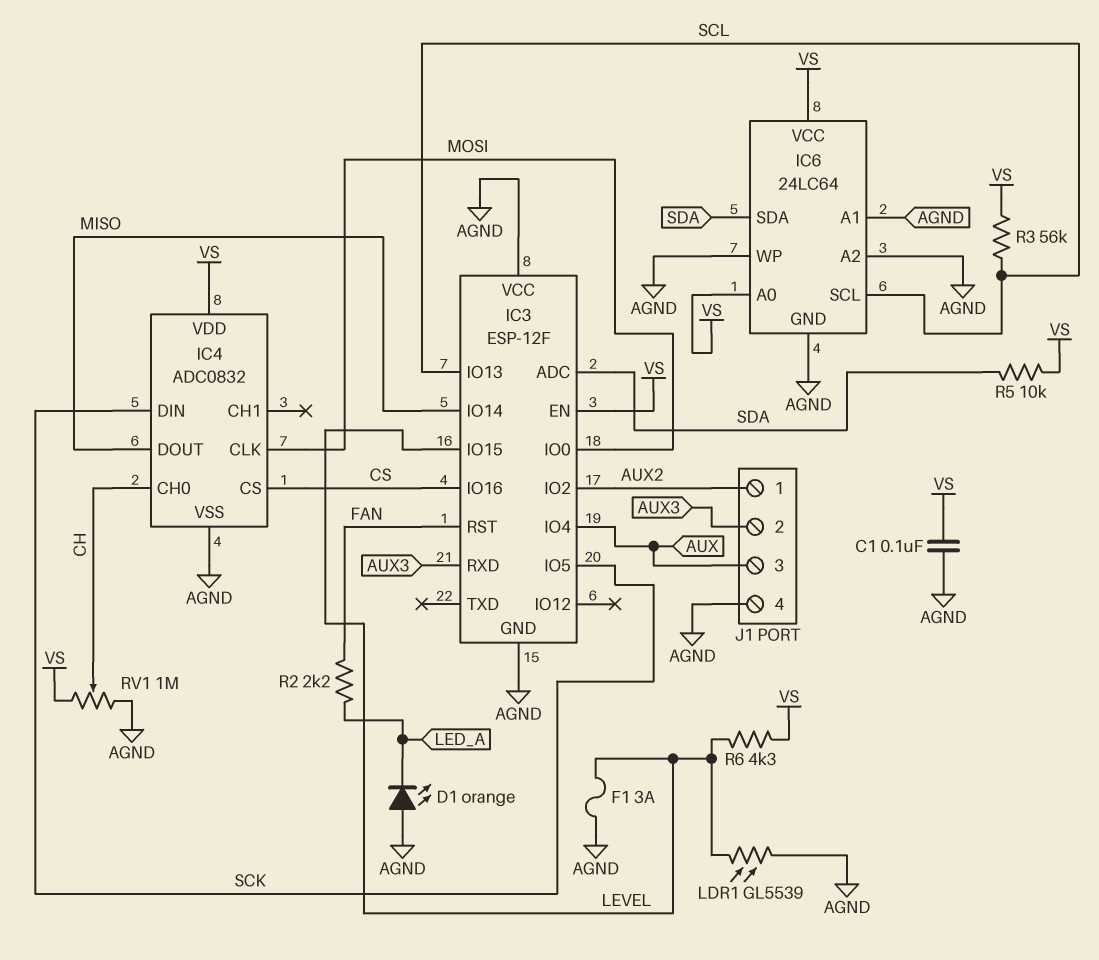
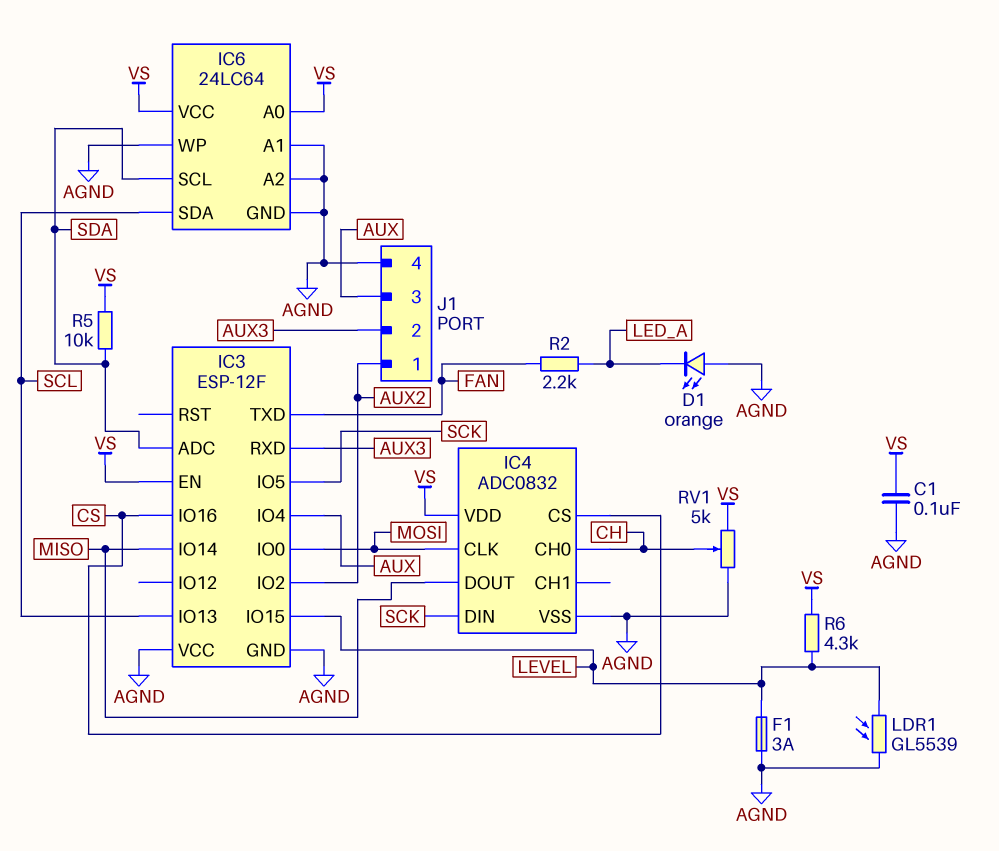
IC3 pin RST: FAN -> none
IC3 pin TXD: none -> FAN
IC6 pin SCL: SCL -> SDA
IC6 pin SDA: SDA -> SCL
R3: 56k (SCL, VS) -> none
RV1: 1M (AGND, VS, wiper CH) -> 5k (AGND, VS, wiper CH)

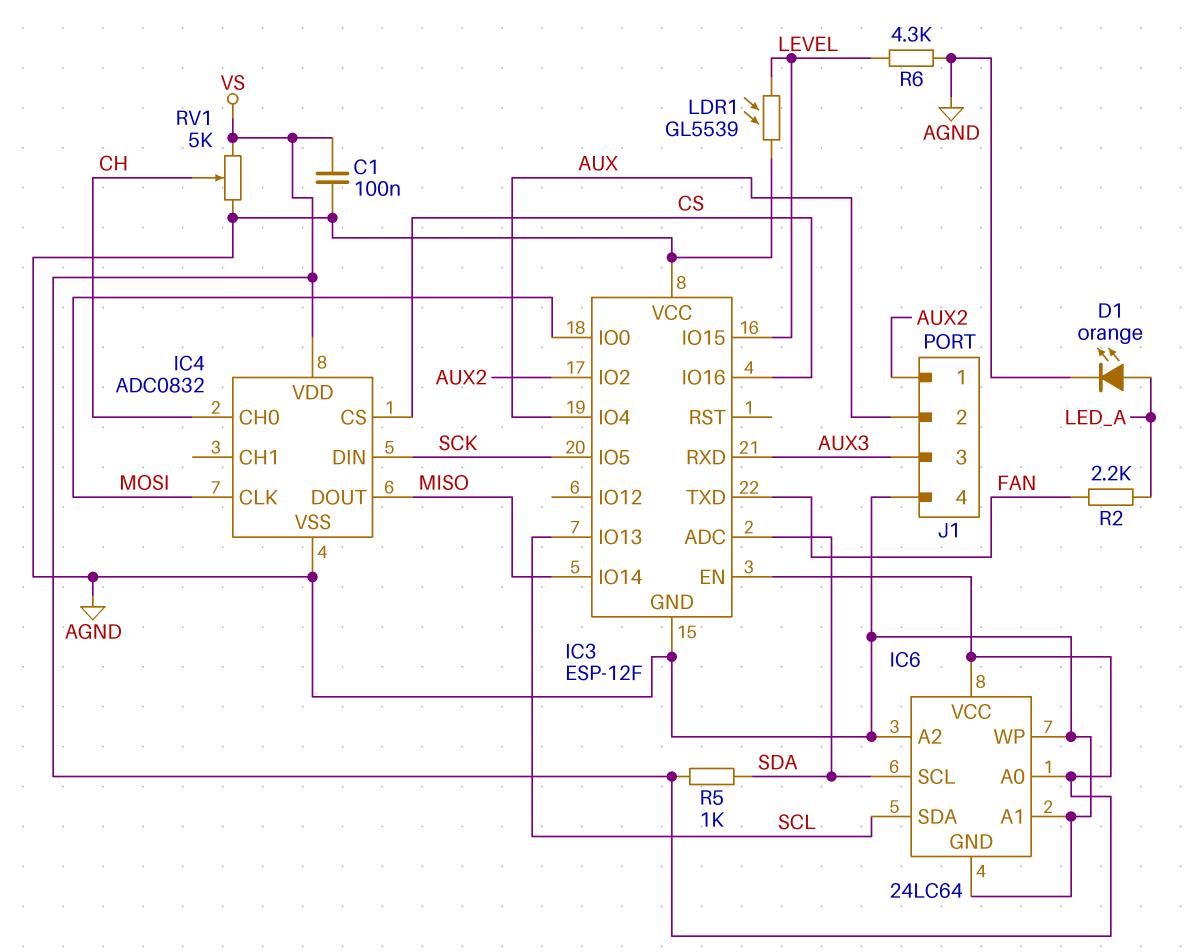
D1: LED orange (A AGND, K LED_A) -> LED orange (A LED_A, K AGND)
F1: 3A (AGND, LEVEL) -> none
J1 pin 2: AUX3 -> AUX
J1 pin 3: AUX -> AUX3
R5: 10k (SDA, VS) -> 1k (SDA, VS)
R6: 4.3k (LEVEL, VS) -> 4.3k (AGND, LEVEL)

